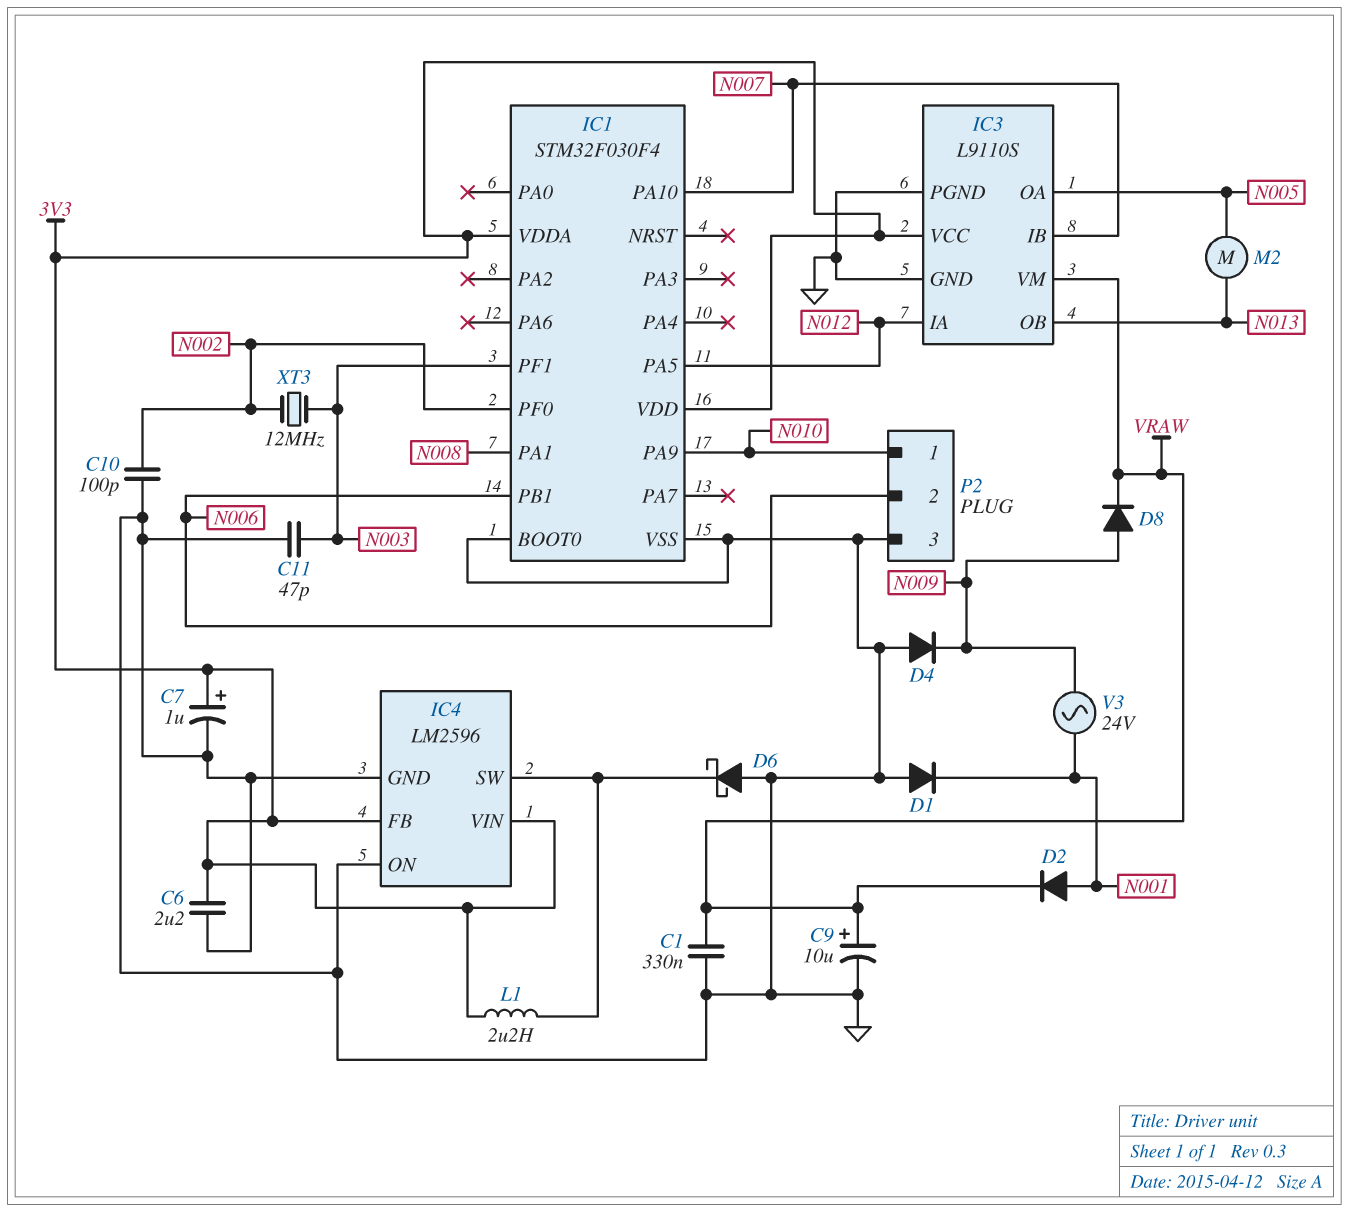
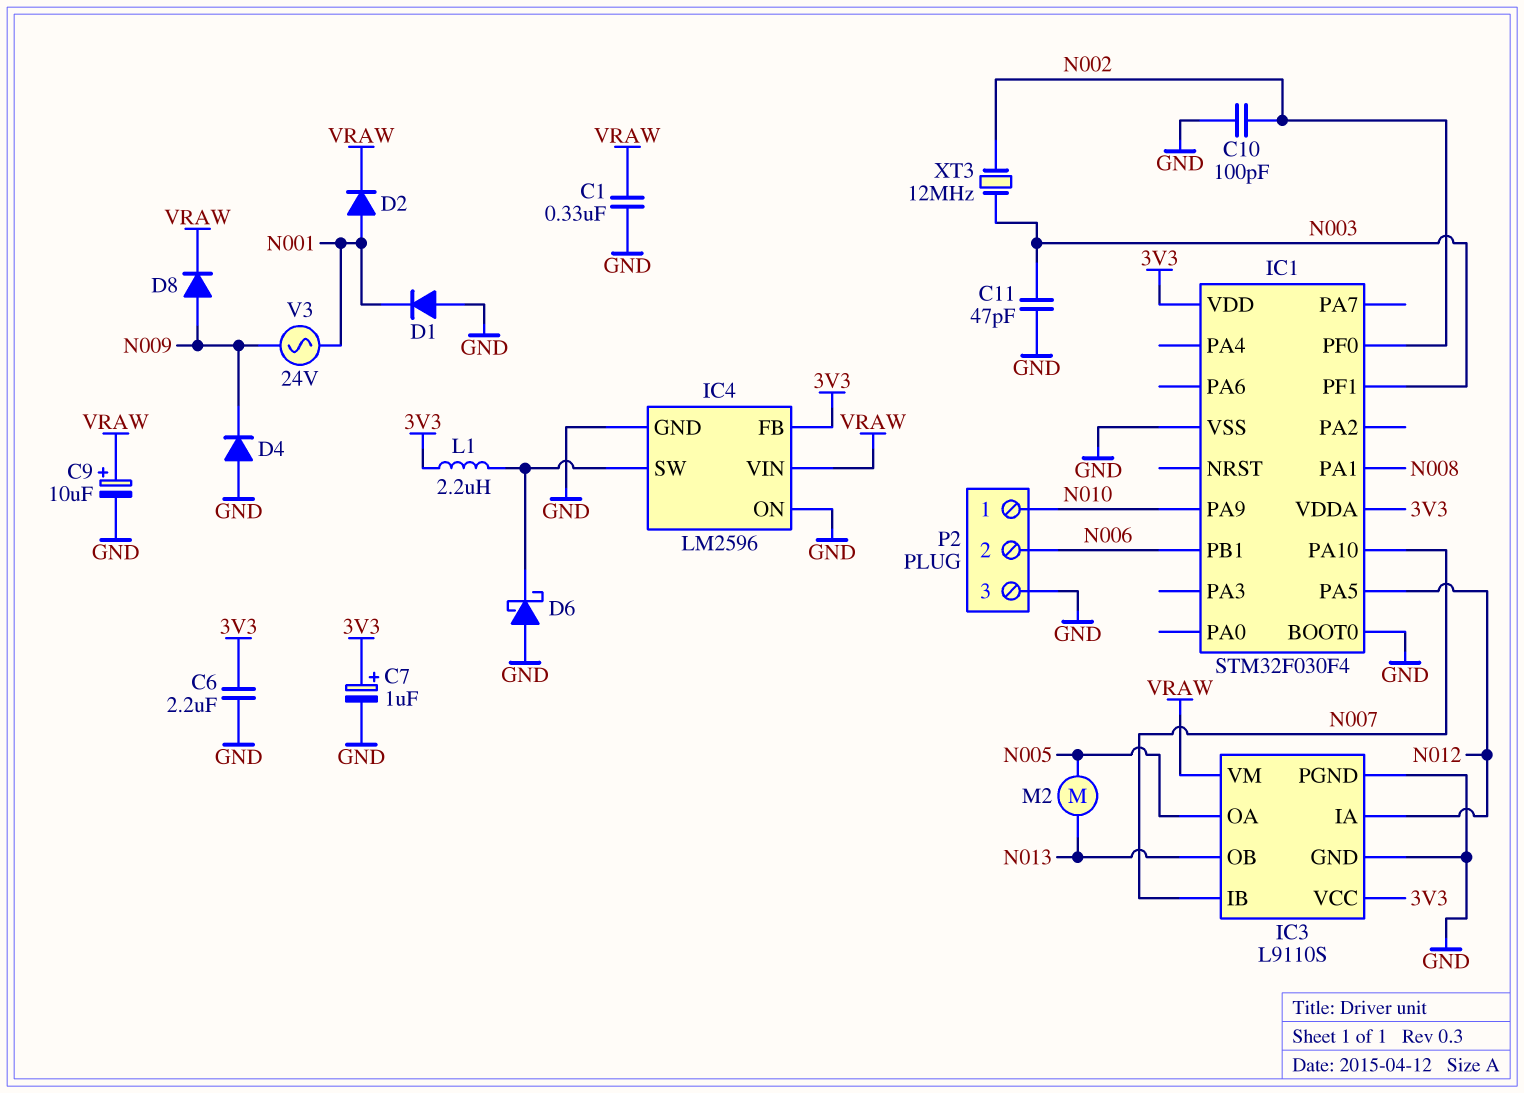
IC4 pin VIN: 3V3 -> VRAW

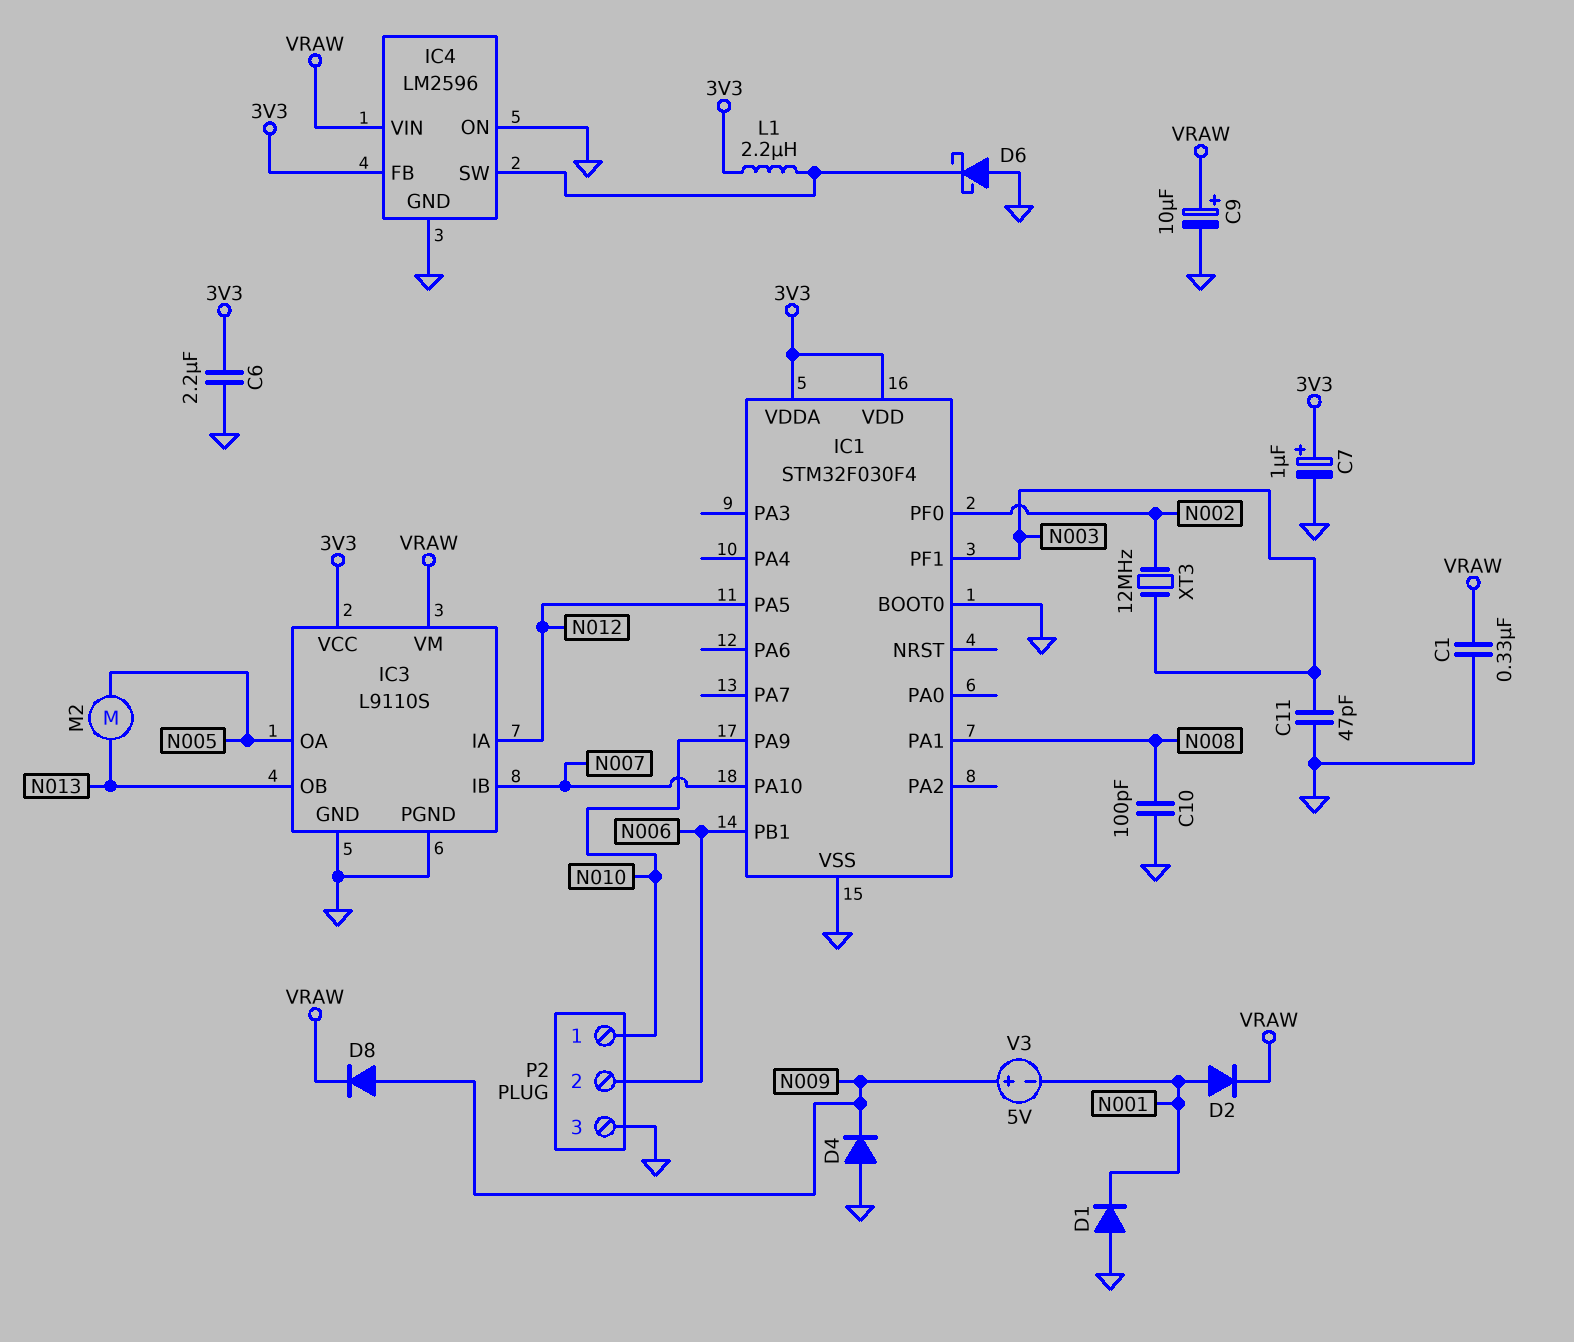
C10: 100pF (GND, N002) -> 100pF (GND, N008)
V3: AC 24V (N001, N009) -> 5V (plus N009, minus N001)

